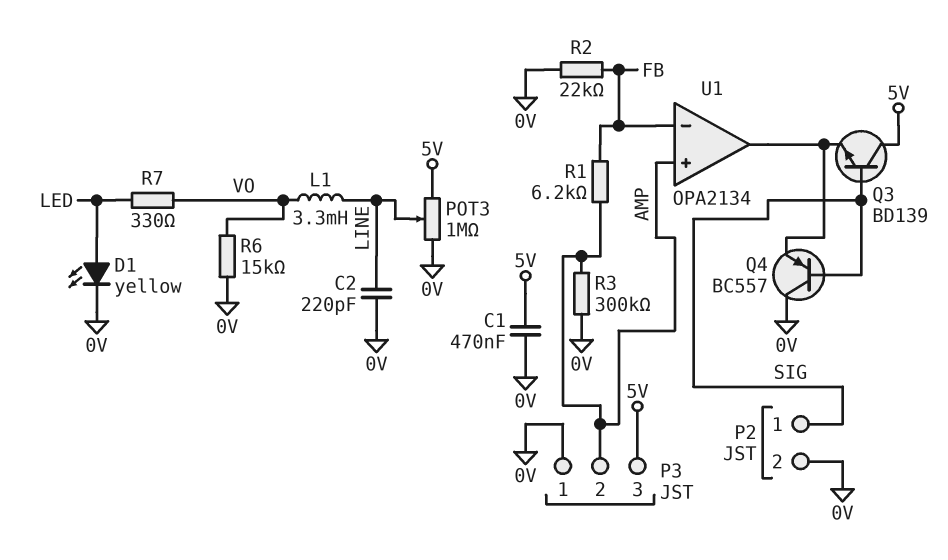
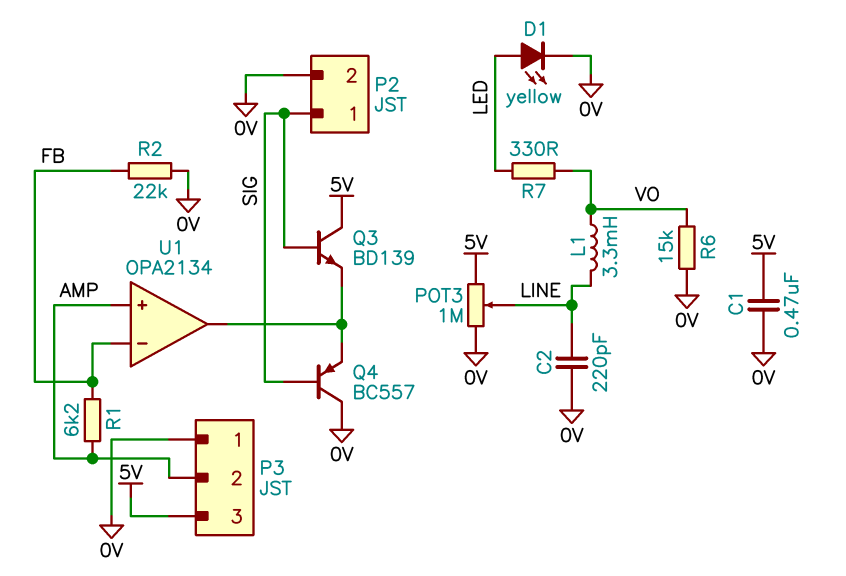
R3: 300k (0V, AMP) -> none

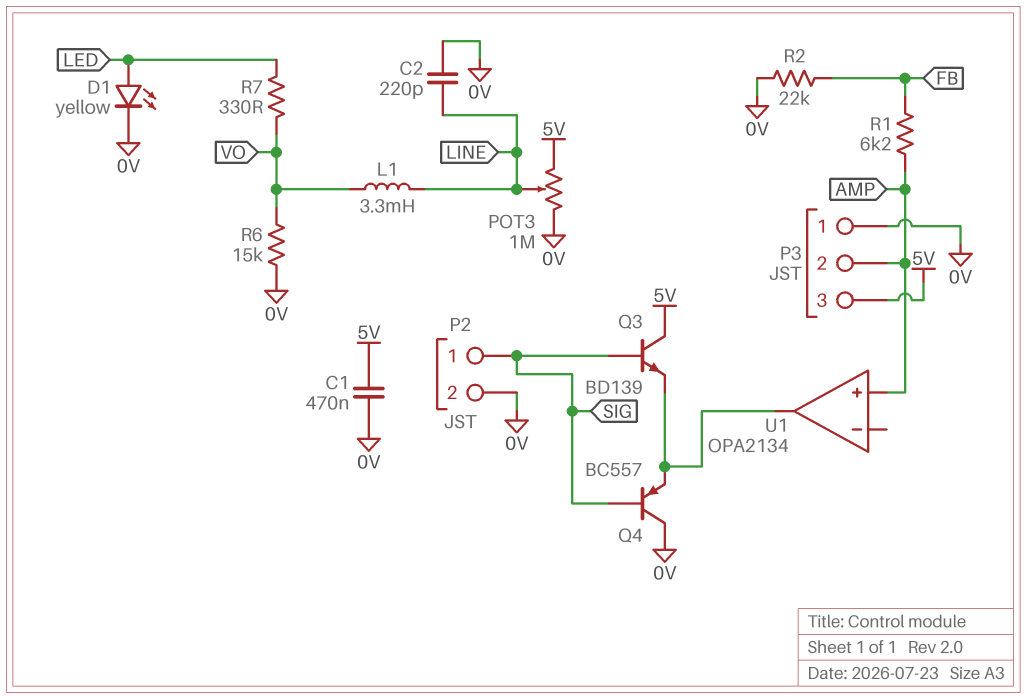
U1 pin in-: FB -> none

